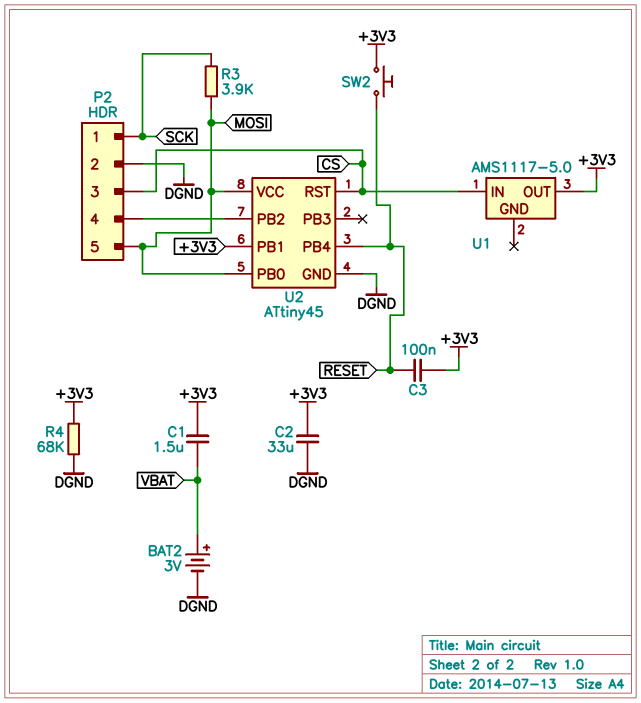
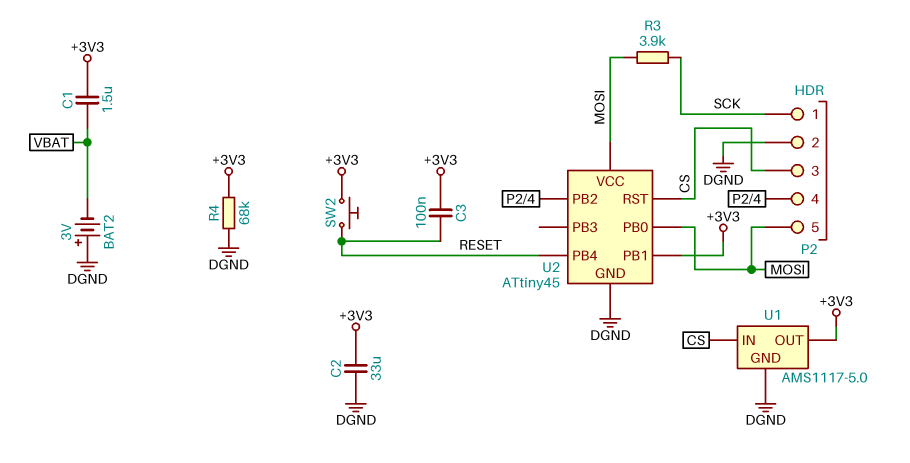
BAT2: 3V (plus VBAT, minus DGND) -> 3V (plus DGND, minus VBAT)
U1 pin GND: none -> DGND

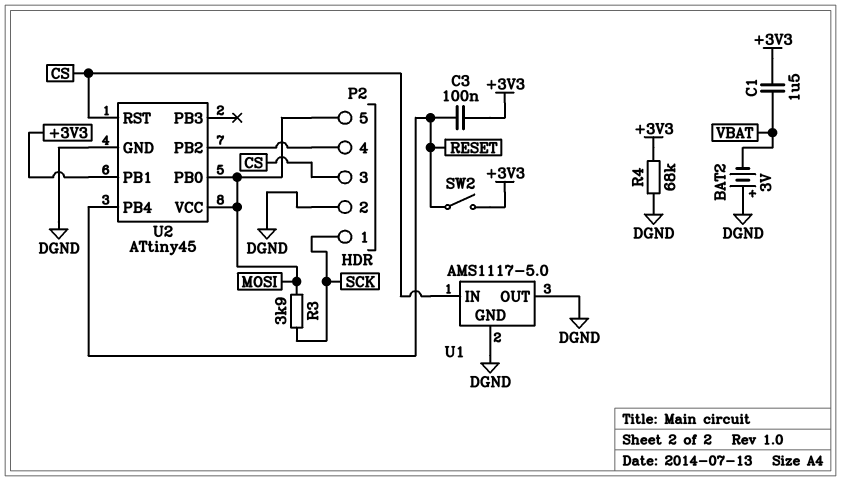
C2: 33uF (+3V3, DGND) -> none
SW2: button (+3V3, RESET) -> switch (+3V3, RESET)
U1 pin OUT: +3V3 -> DGND

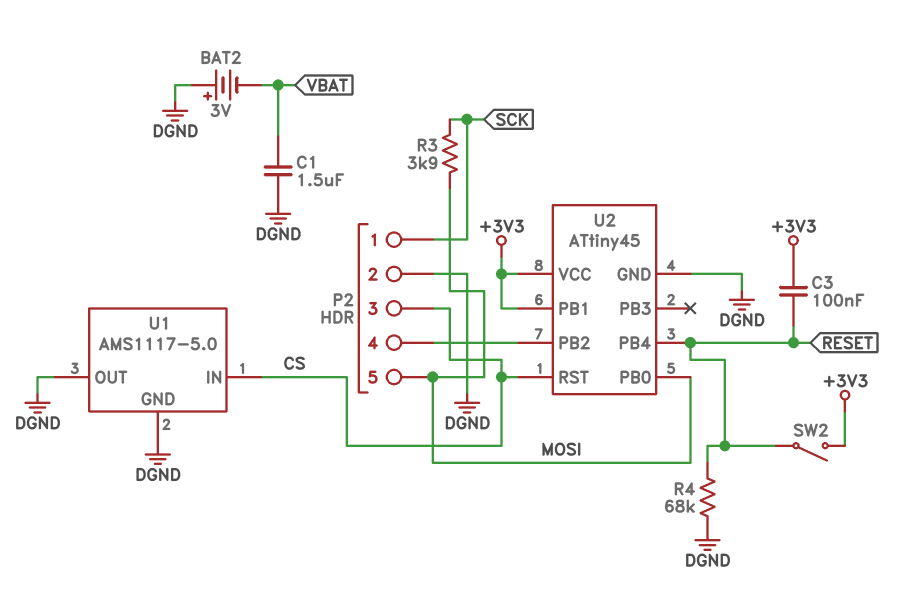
C1: 1.5uF (+3V3, VBAT) -> 1.5uF (DGND, VBAT)
R4: 68k (+3V3, DGND) -> 68k (DGND, RESET)
U2 pin VCC: MOSI -> +3V3

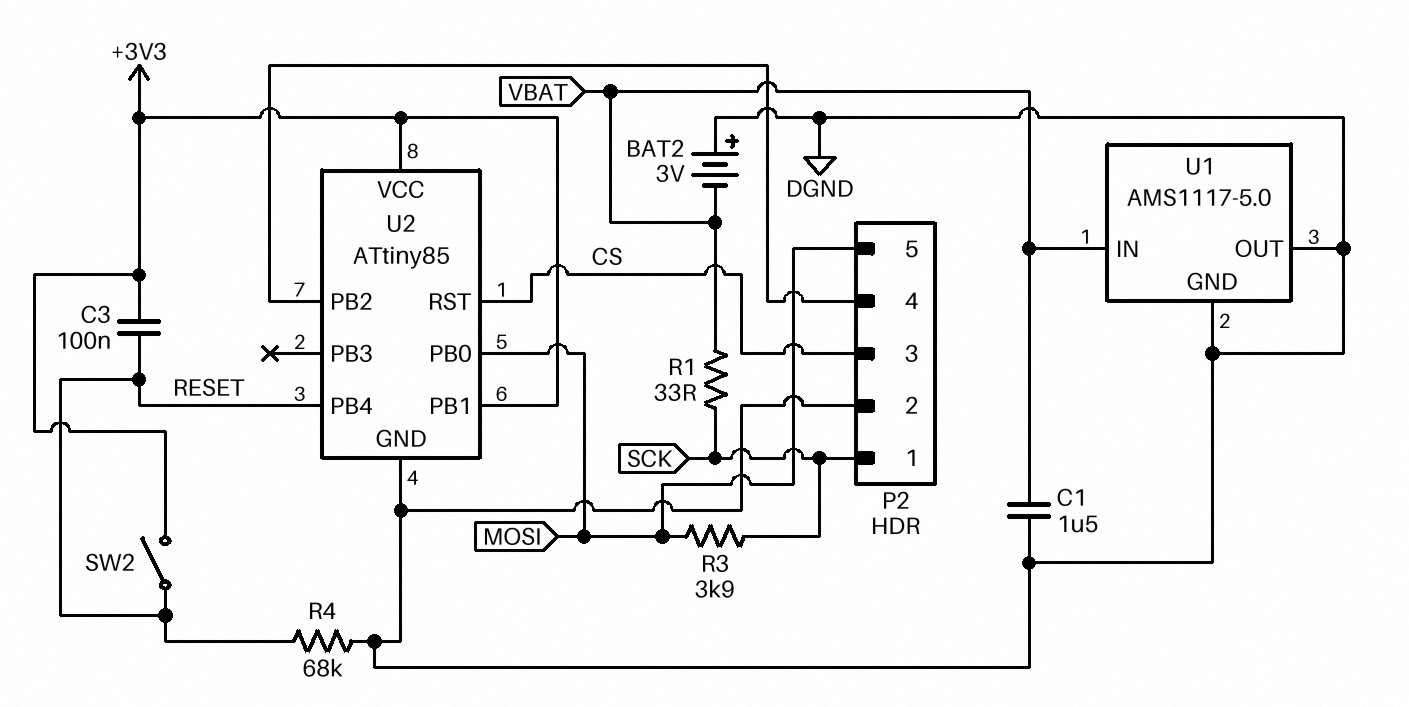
R1: none -> 33 (SCK, VBAT)
U1 pin IN: CS -> VBAT
U2: ATtiny45 -> ATtiny85

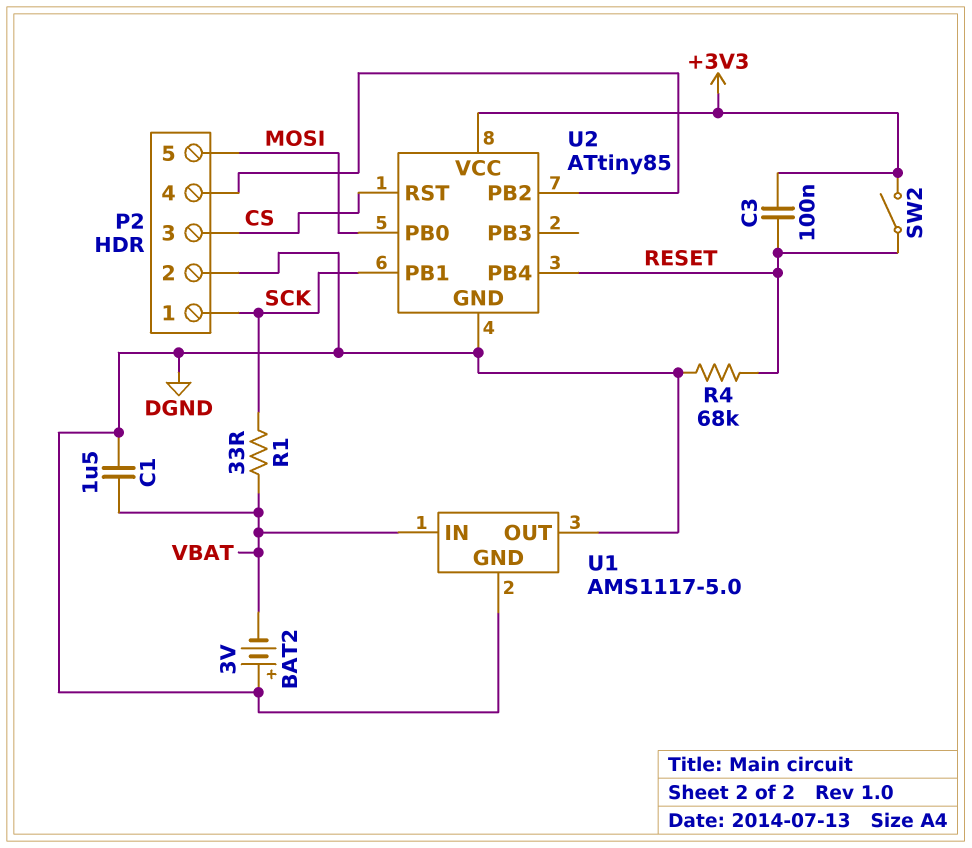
R3: 3.9k (MOSI, SCK) -> none
U2 pin PB1: +3V3 -> SCK

